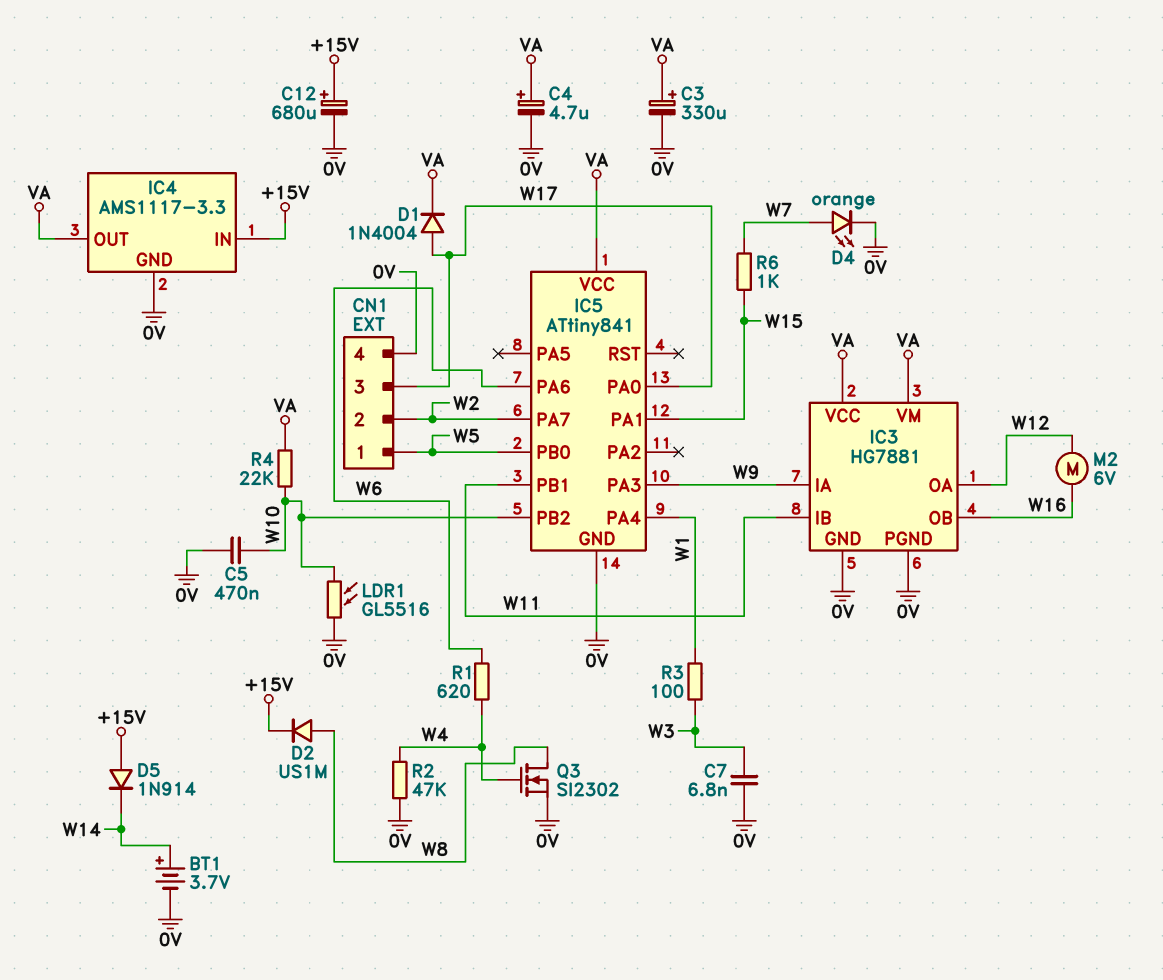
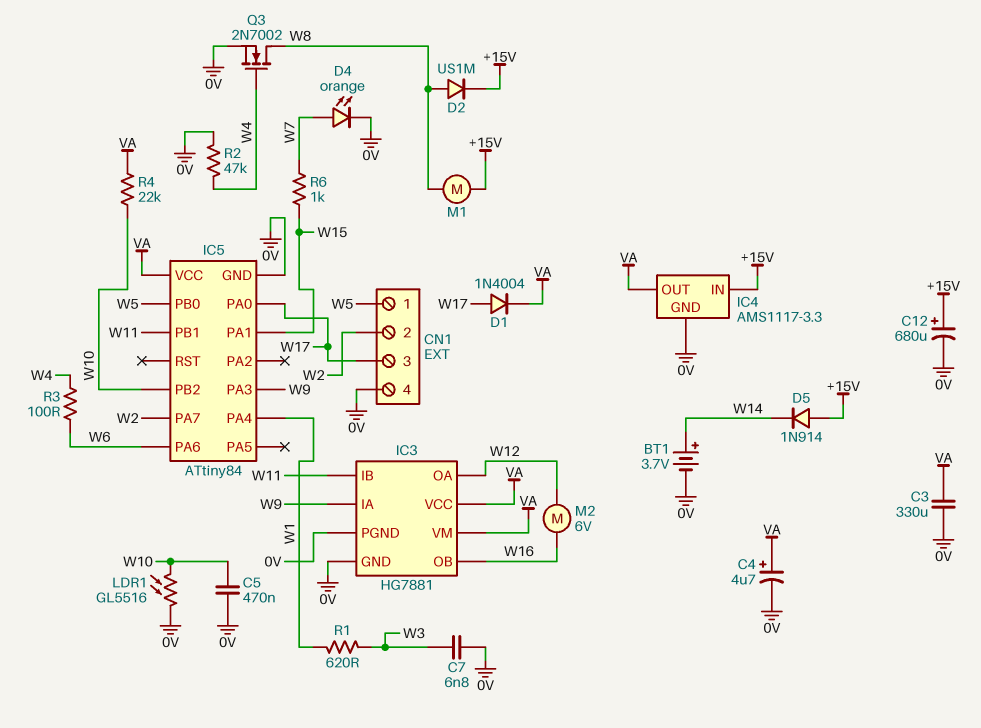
C3: 330uF (plus VA, minus 0V) -> 330uF (0V, VA)
IC5: ATtiny841 -> ATtiny84
M1: none -> motor (+15V, W8)
Q3: NMOS SI2302 (G W4, D W8, S 0V) -> NMOS 2N7002 (G W4, D W8, S 0V)
R1: 620 (W4, W6) -> 620 (W1, W3)
R3: 100 (W1, W3) -> 100 (W4, W6)

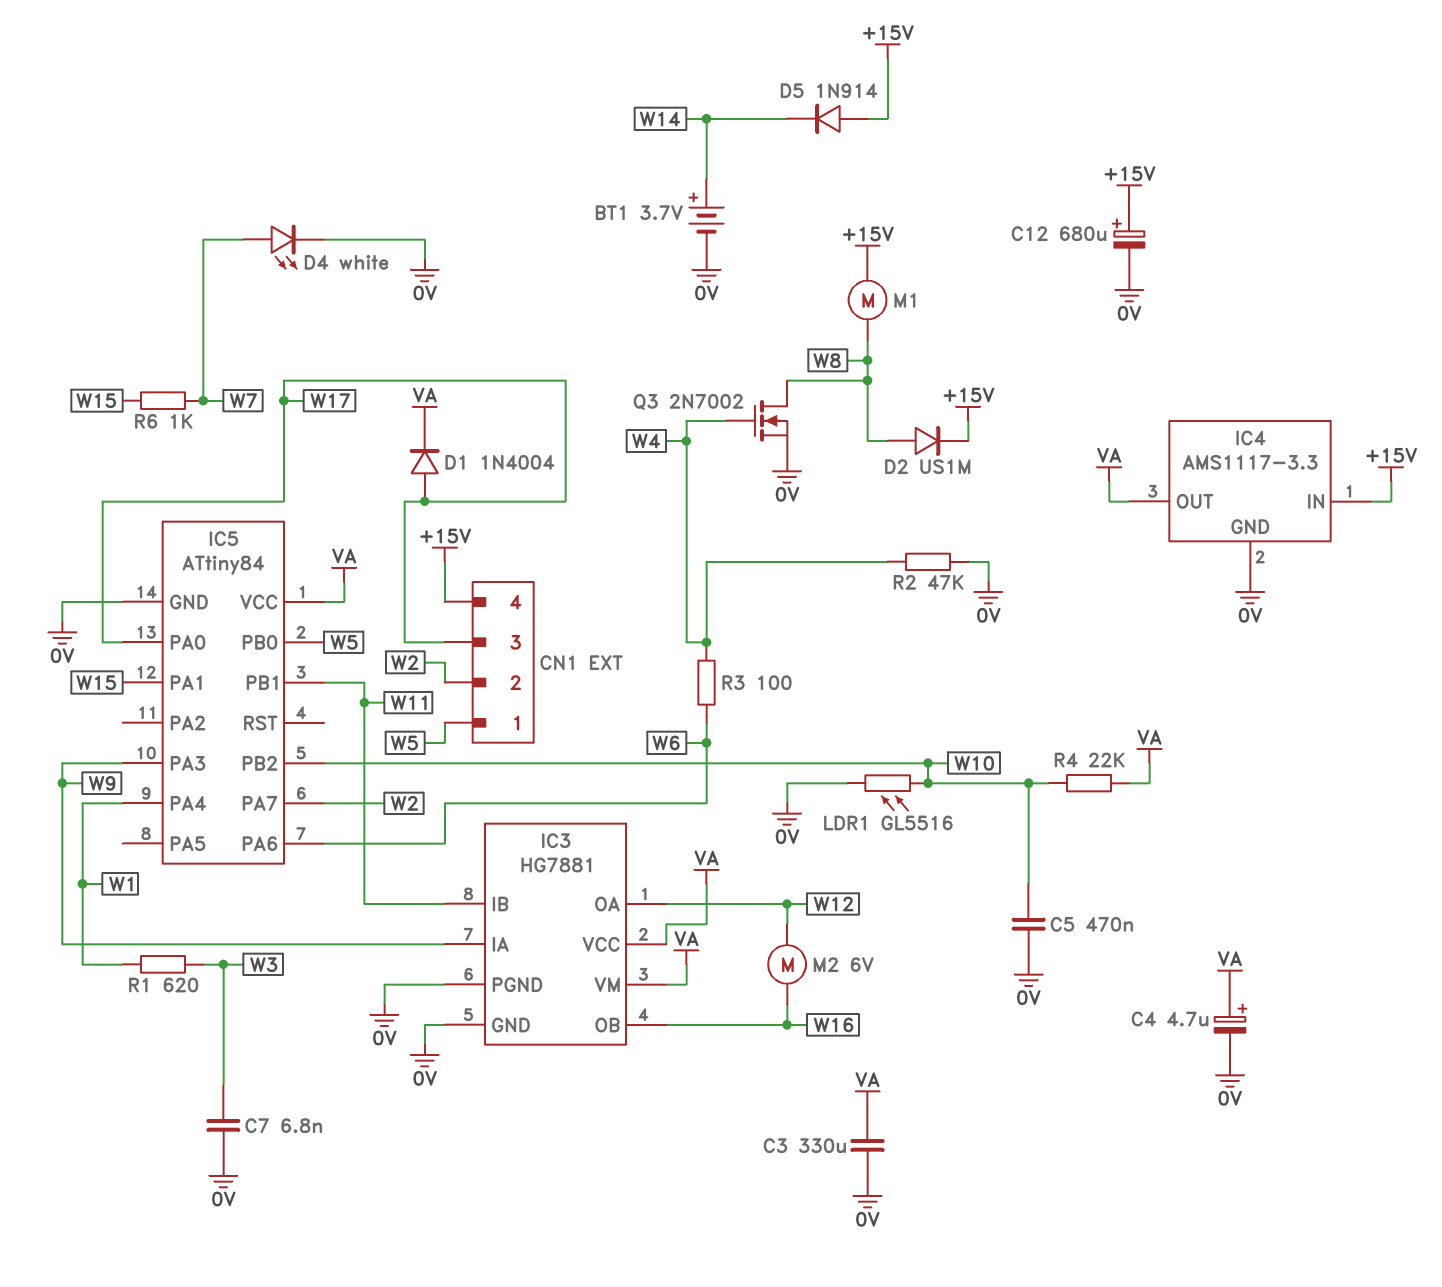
CN1 pin 4: 0V -> +15V
D4: LED orange (A W7, K 0V) -> LED white (A W7, K 0V)

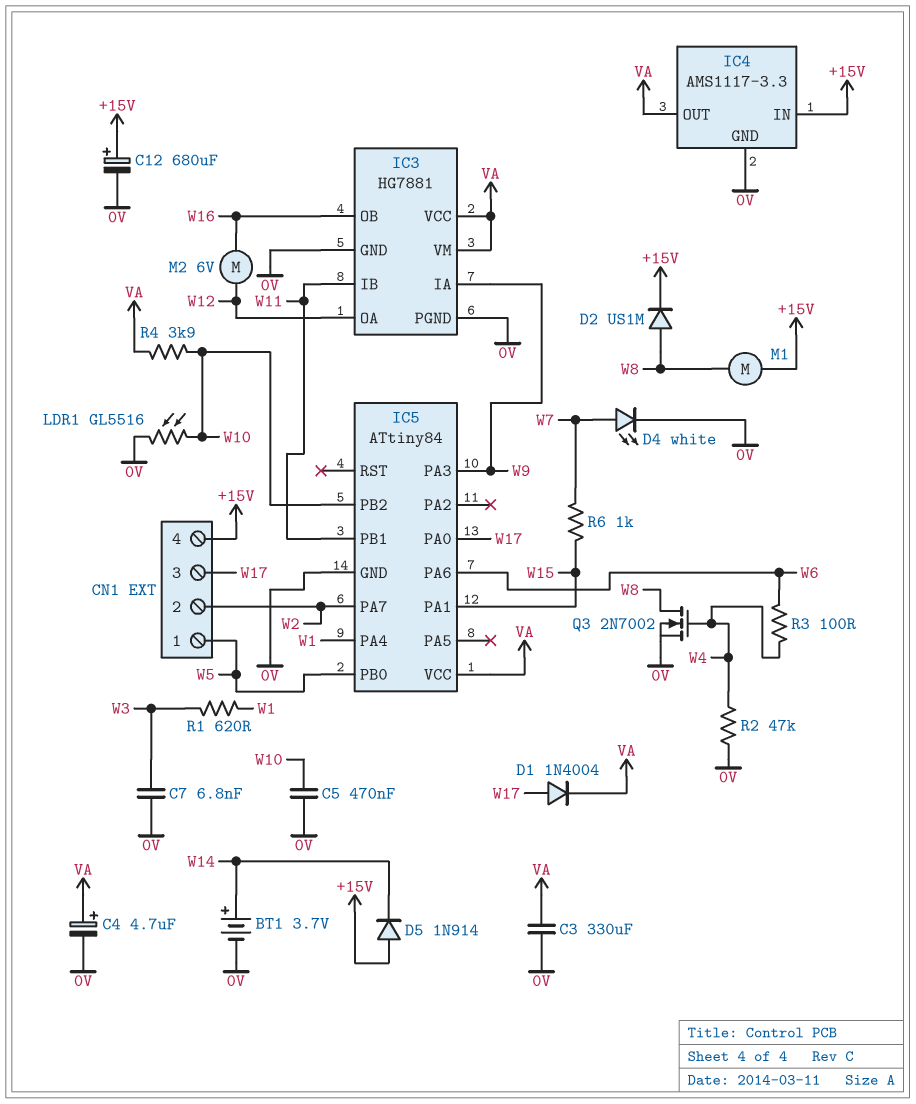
R4: 22k (VA, W10) -> 3.9k (VA, W10)

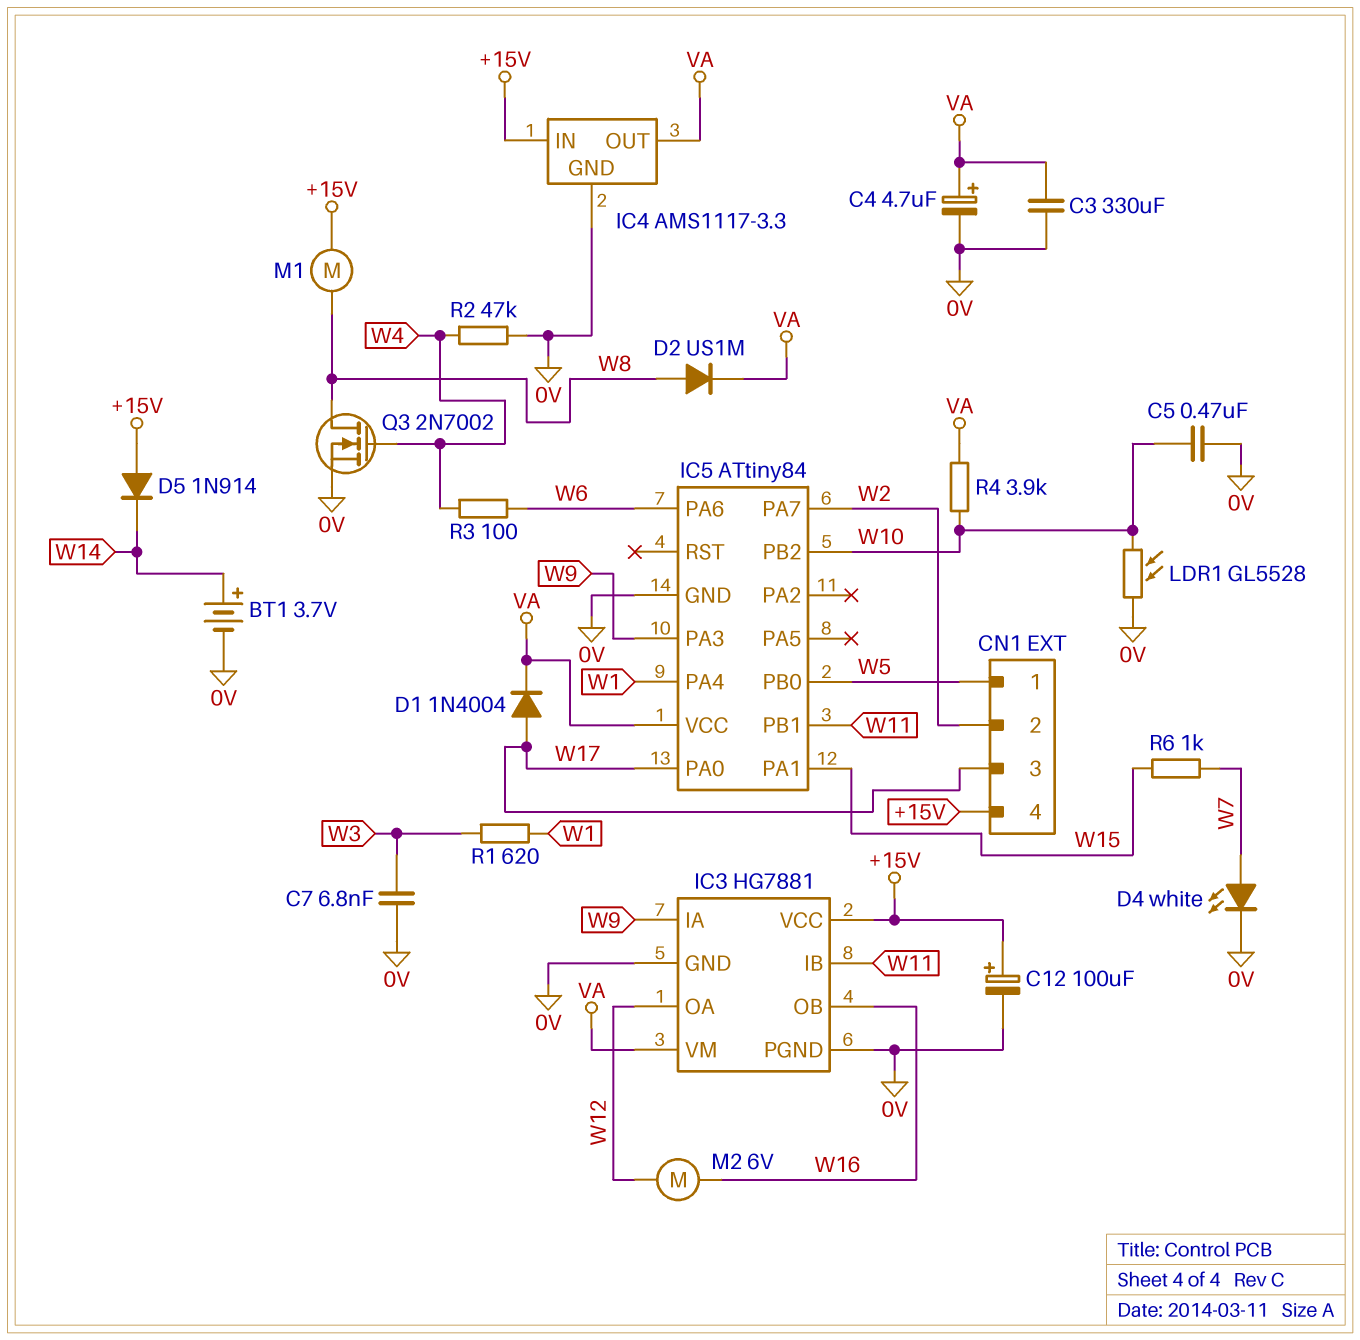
C12: 680uF (plus +15V, minus 0V) -> 100uF (plus +15V, minus 0V)
D2: diode US1M (A W8, K +15V) -> diode US1M (A W8, K VA)
IC3 pin VCC: VA -> +15V
LDR1: GL5516 (0V, W10) -> GL5528 (0V, W10)

